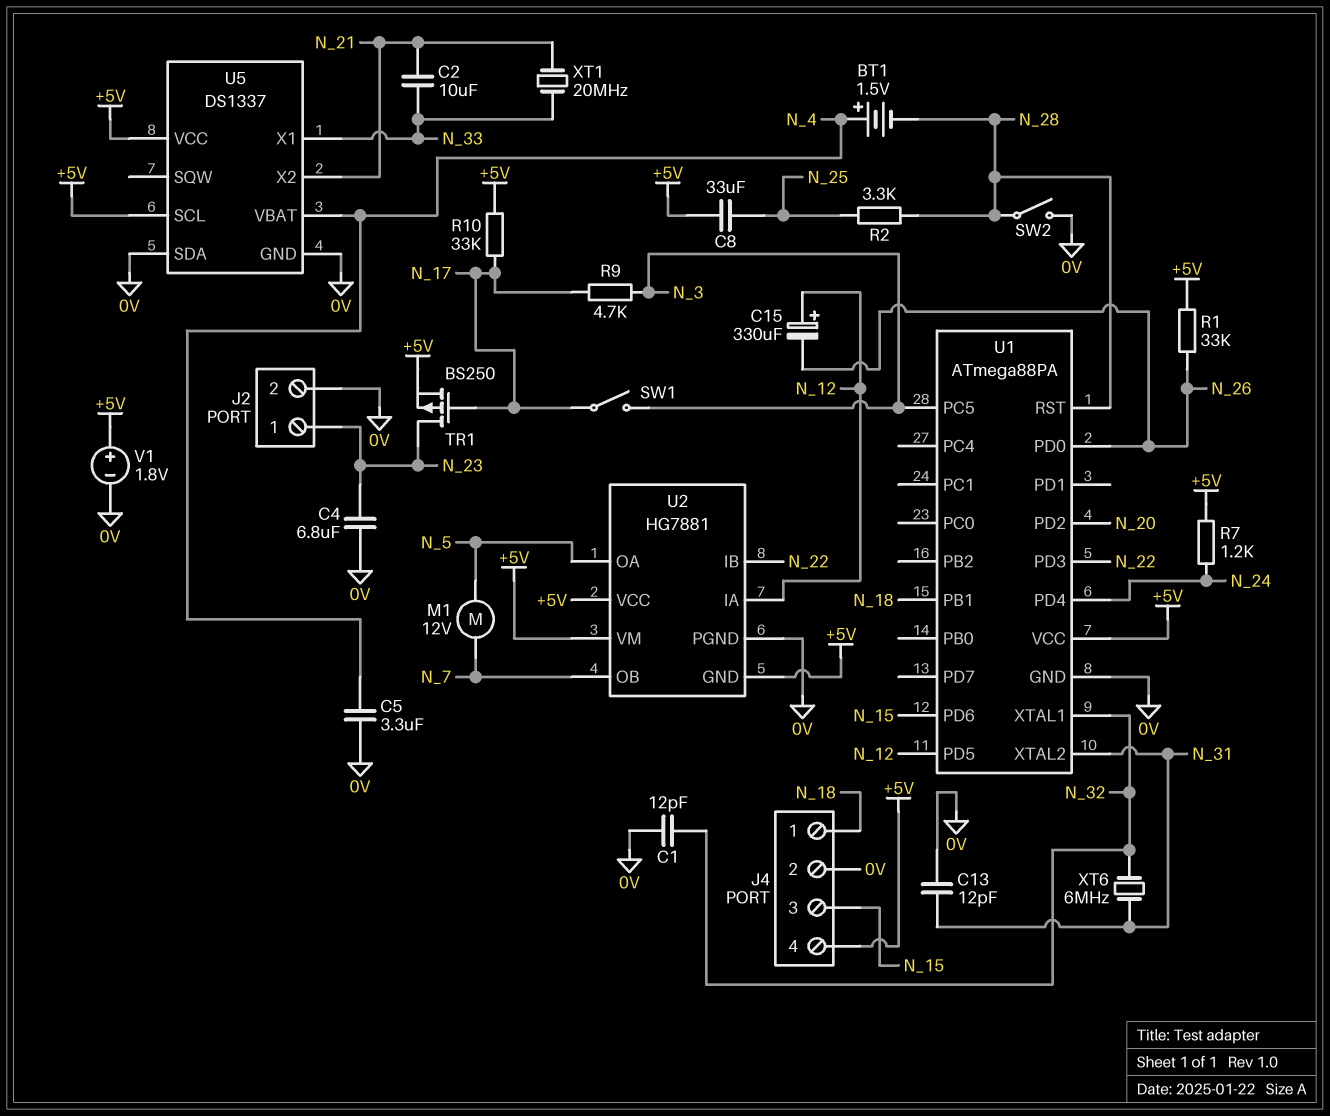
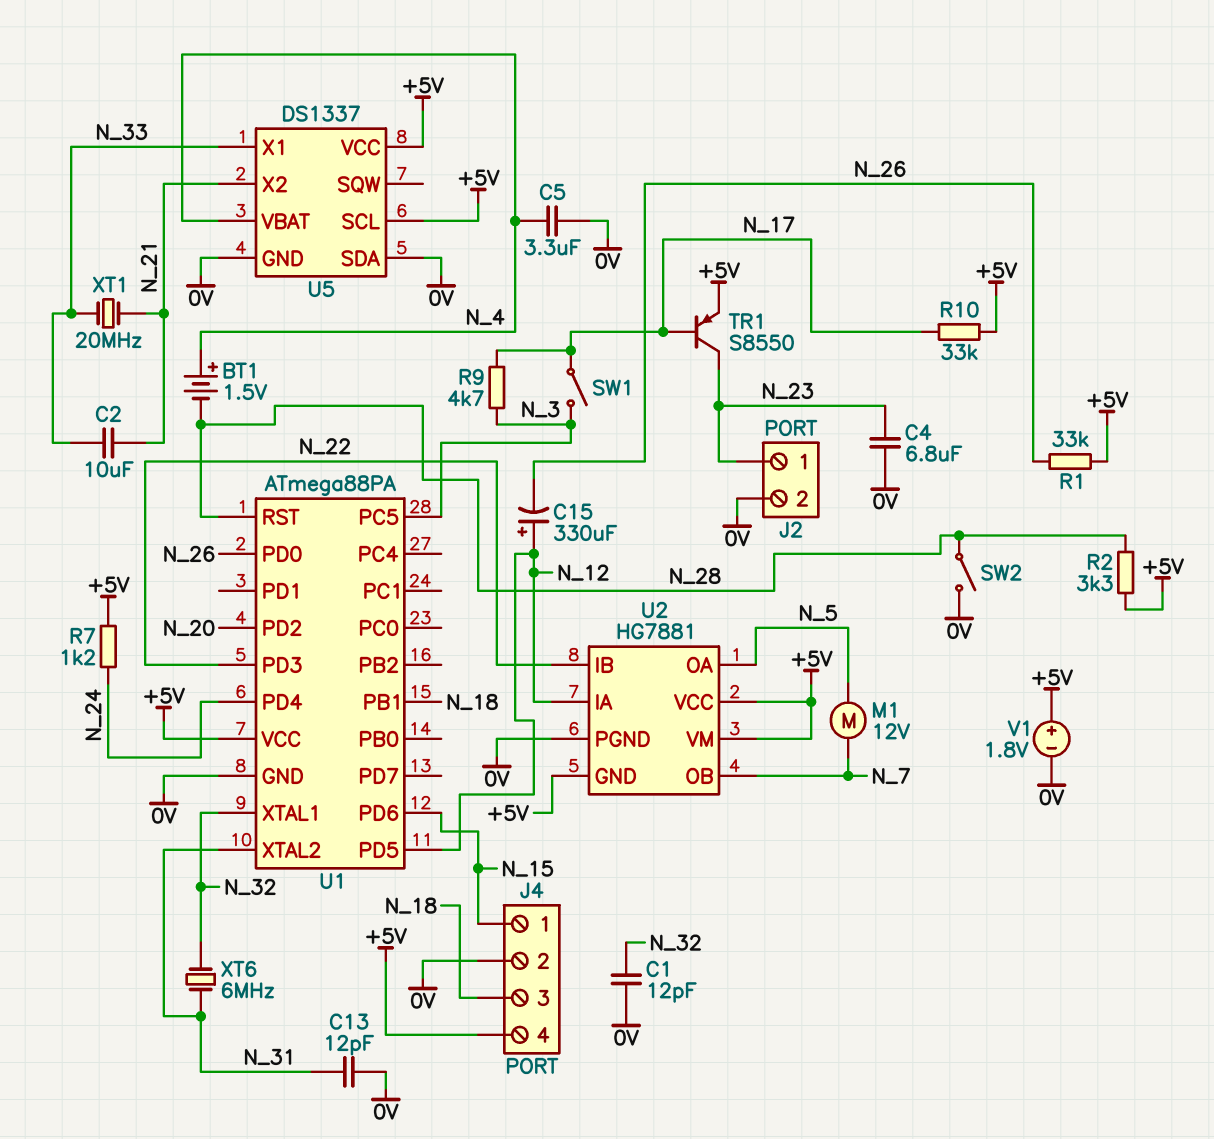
C8: 33uF (+5V, N_25) -> none
J4 pin 1: N_18 -> N_15
J4 pin 3: N_15 -> N_18
R2: 3.3k (N_25, N_28) -> 3.3k (+5V, N_28)
TR1: PMOS BS250 (G N_17, D N_23, S +5V) -> PNP S8550 (B N_17, C N_23, E +5V)

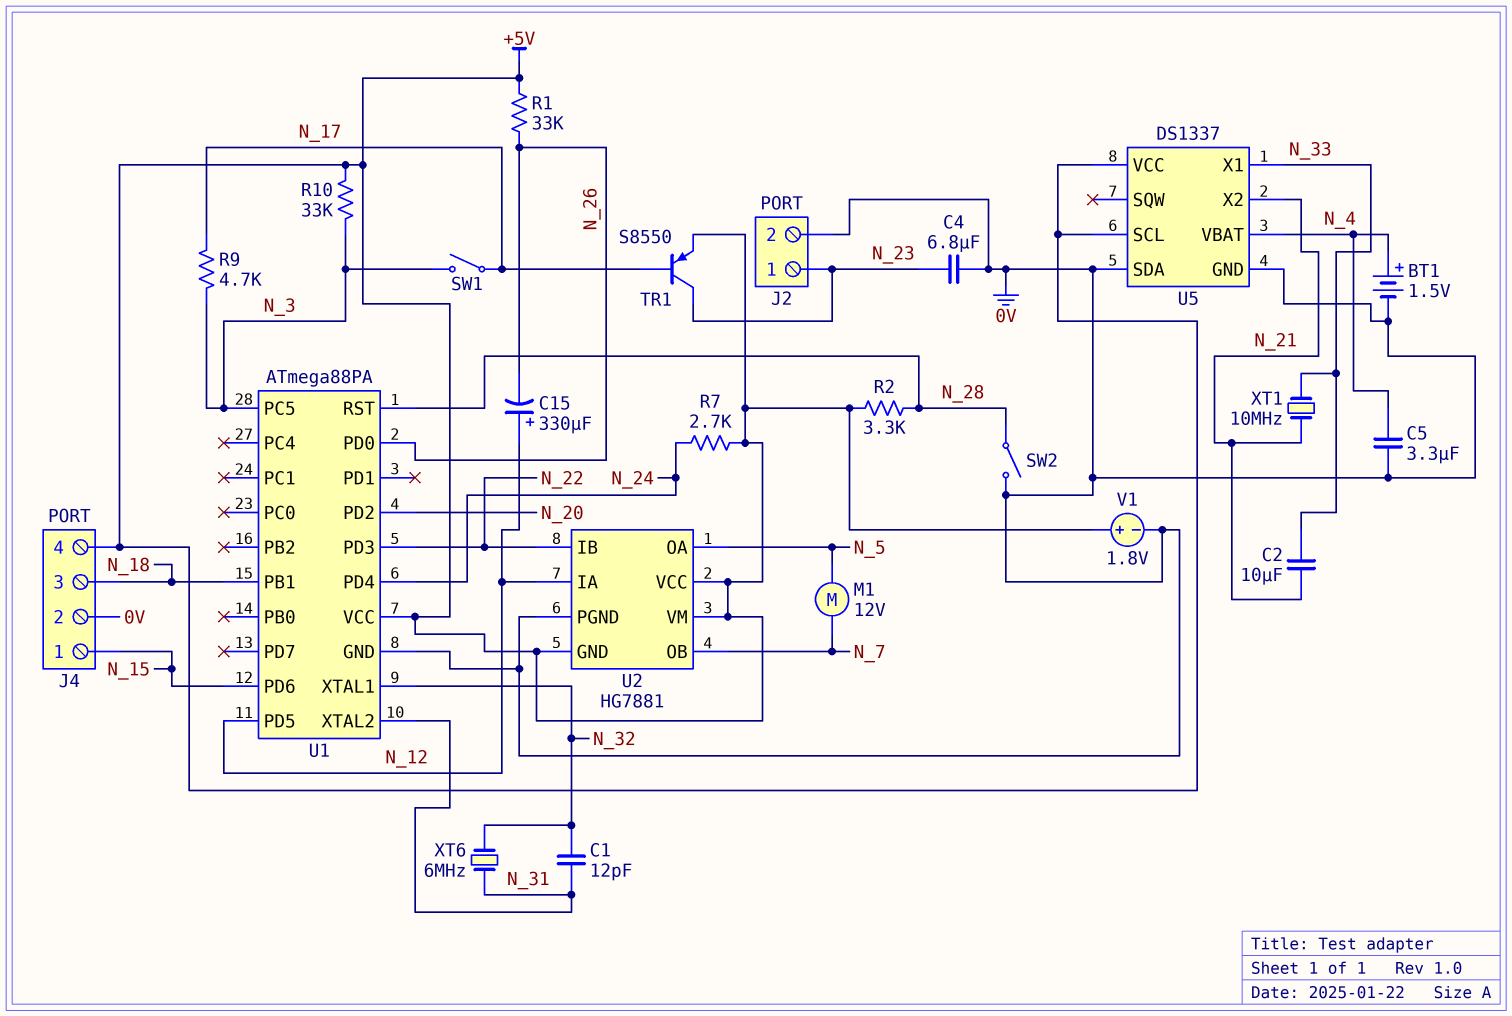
BT1: 1.5V (plus N_4, minus N_28) -> 1.5V (plus N_4, minus 0V)
C1: 12pF (0V, N_32) -> 12pF (N_31, N_32)
C13: 12pF (0V, N_31) -> none
R7: 1.2k (+5V, N_24) -> 2.7k (+5V, N_24)
R10: 33k (+5V, N_17) -> 33k (+5V, N_3)
XT1: 20MHz (N_21, N_33) -> 10MHz (N_21, N_33)

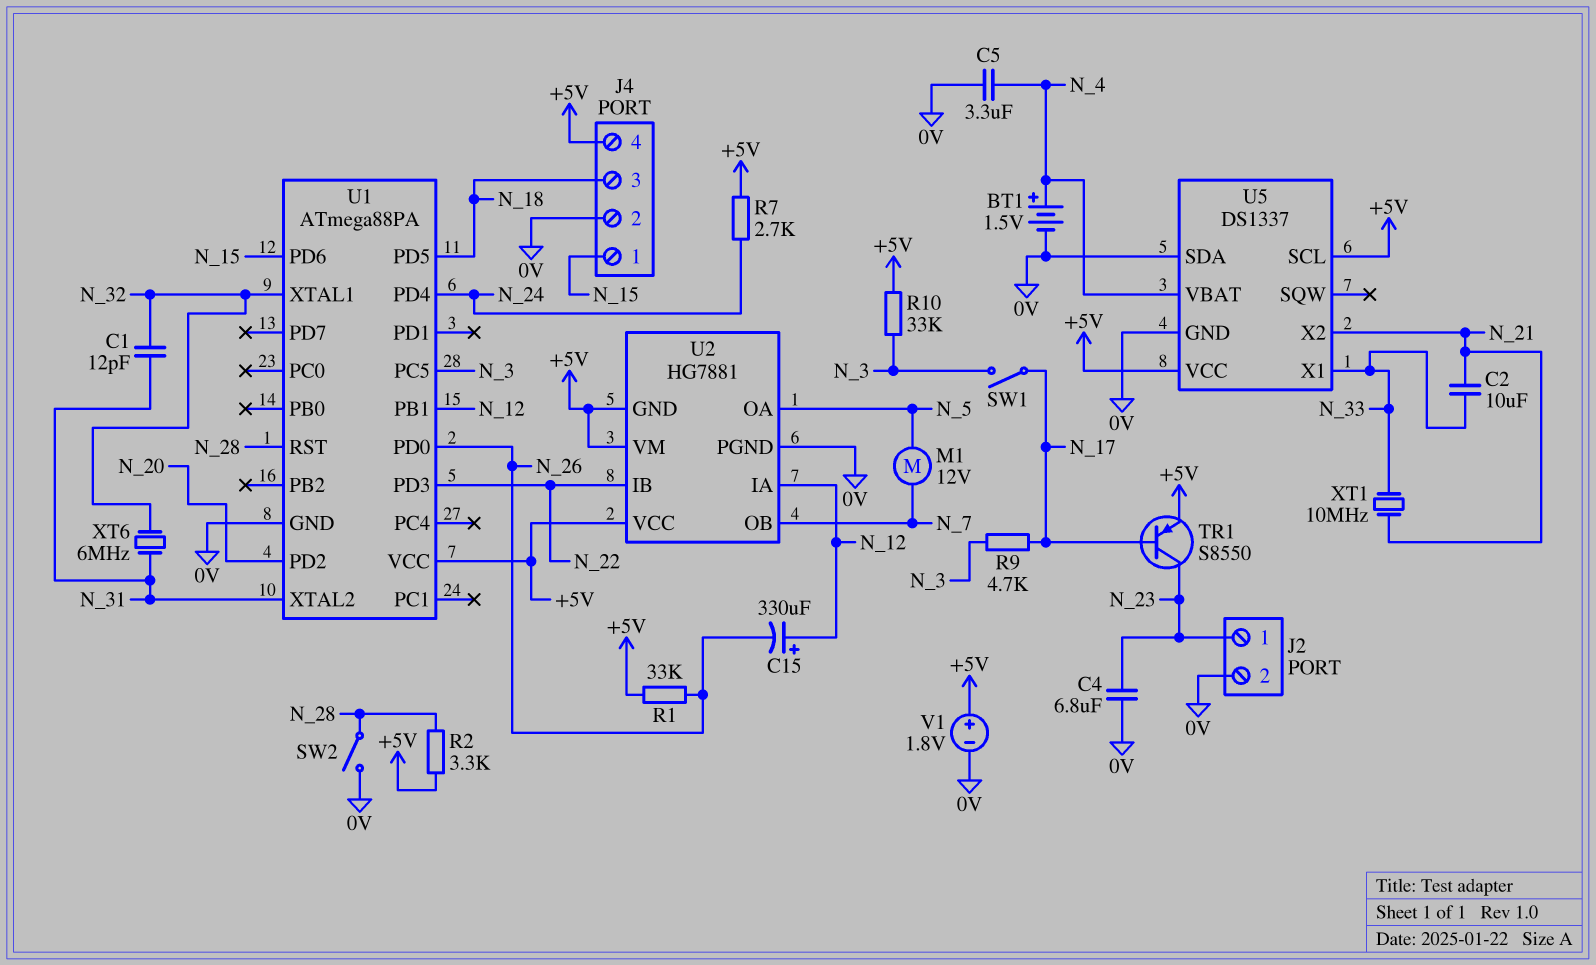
U1 pin PB1: N_18 -> N_12
U1 pin PD5: N_12 -> N_18

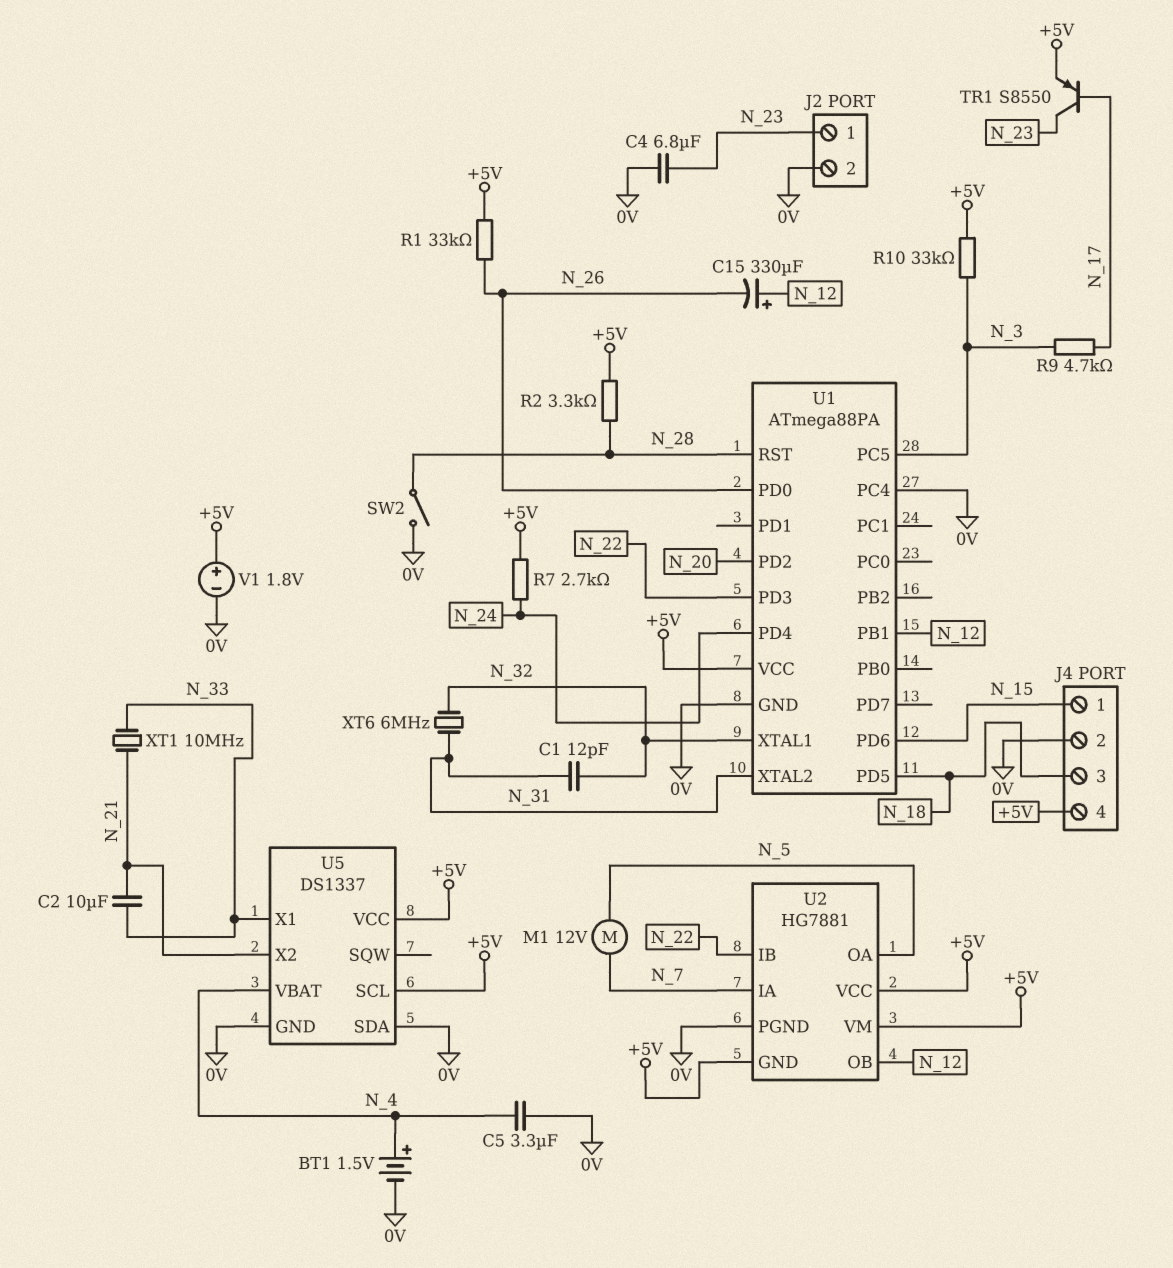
SW1: switch (N_3, N_17) -> none
U1 pin PC4: none -> 0V
U2 pin IA: N_12 -> N_7
U2 pin OB: N_7 -> N_12

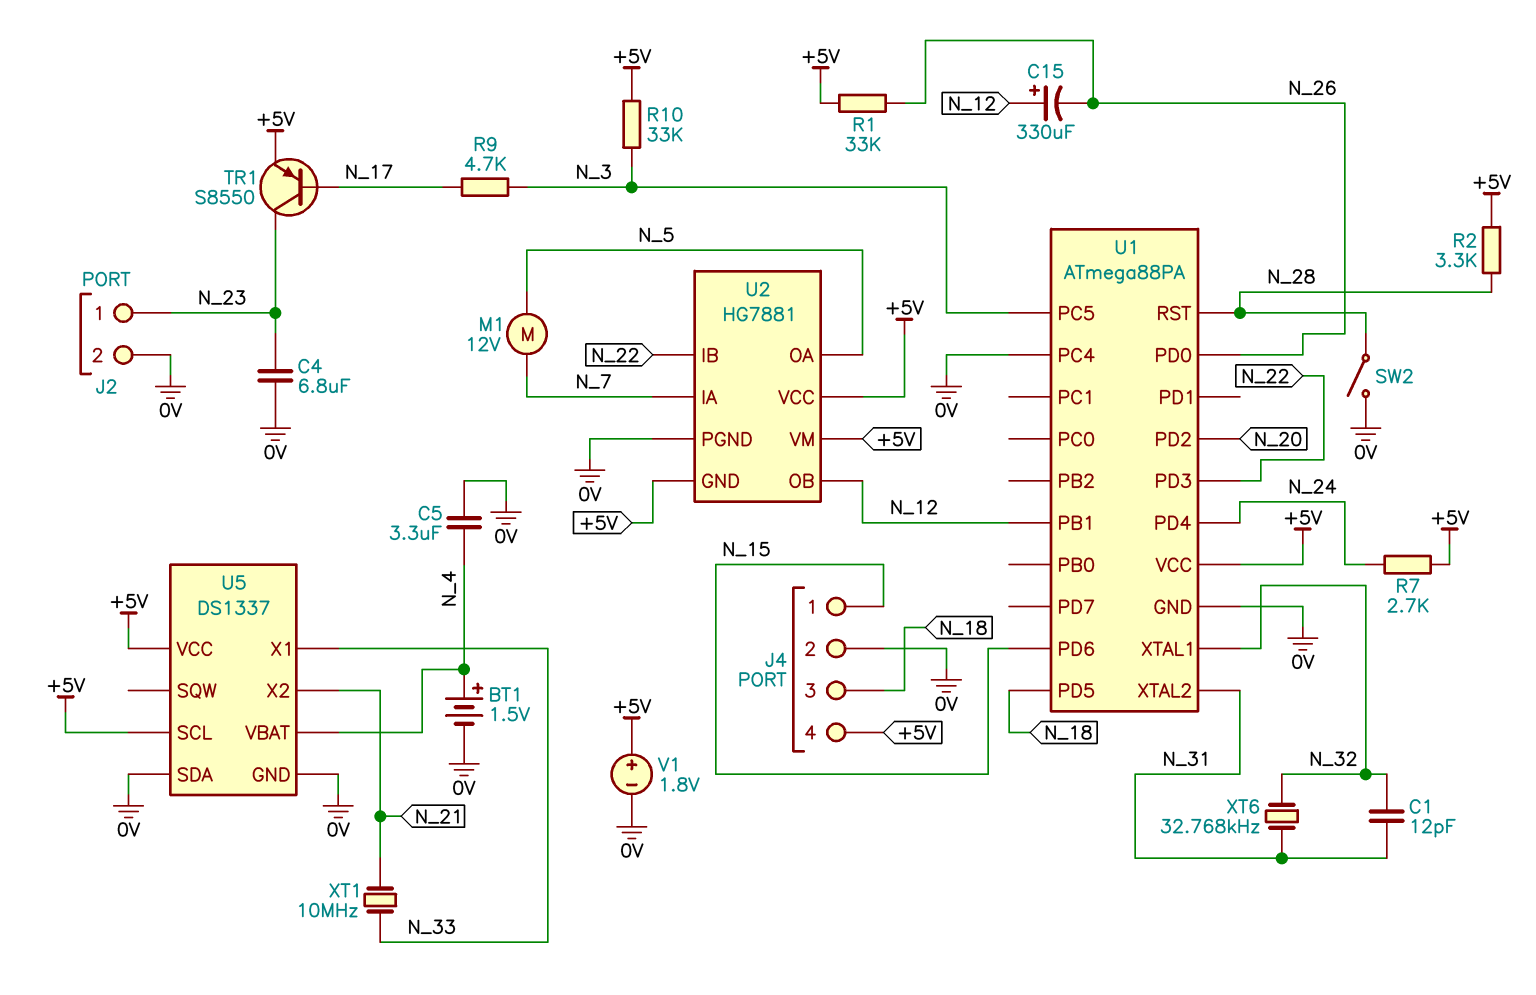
C2: 10uF (N_21, N_33) -> none
XT6: 6MHz (N_31, N_32) -> 32.768kHz (N_31, N_32)

